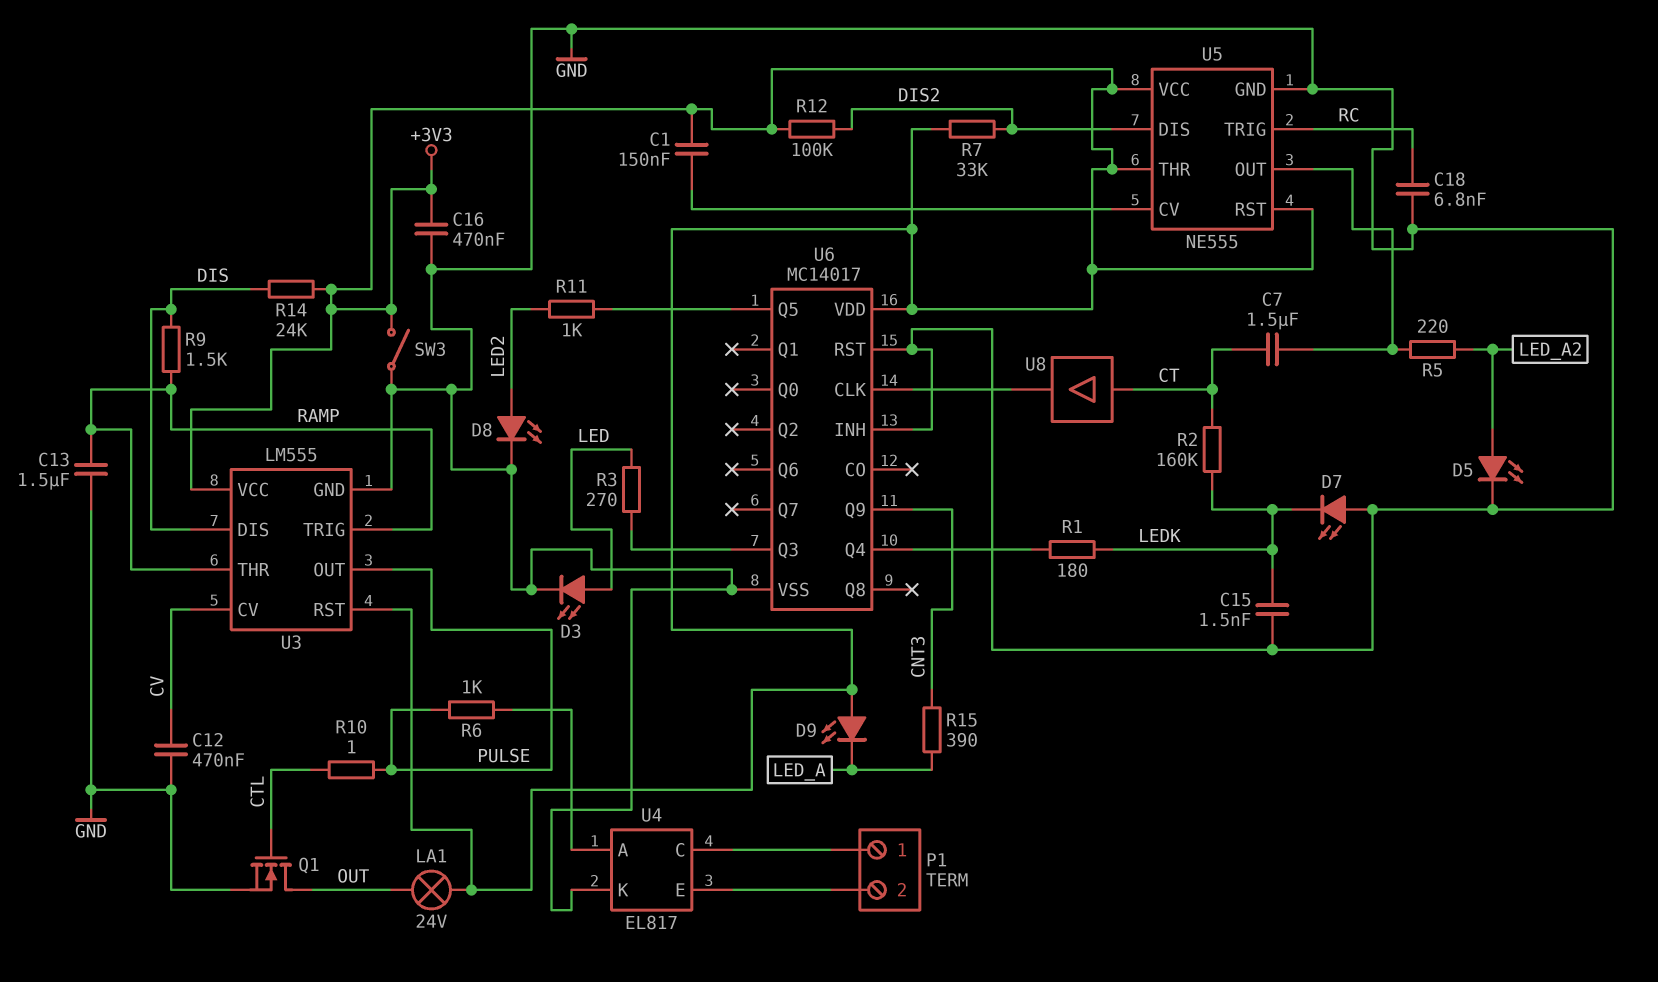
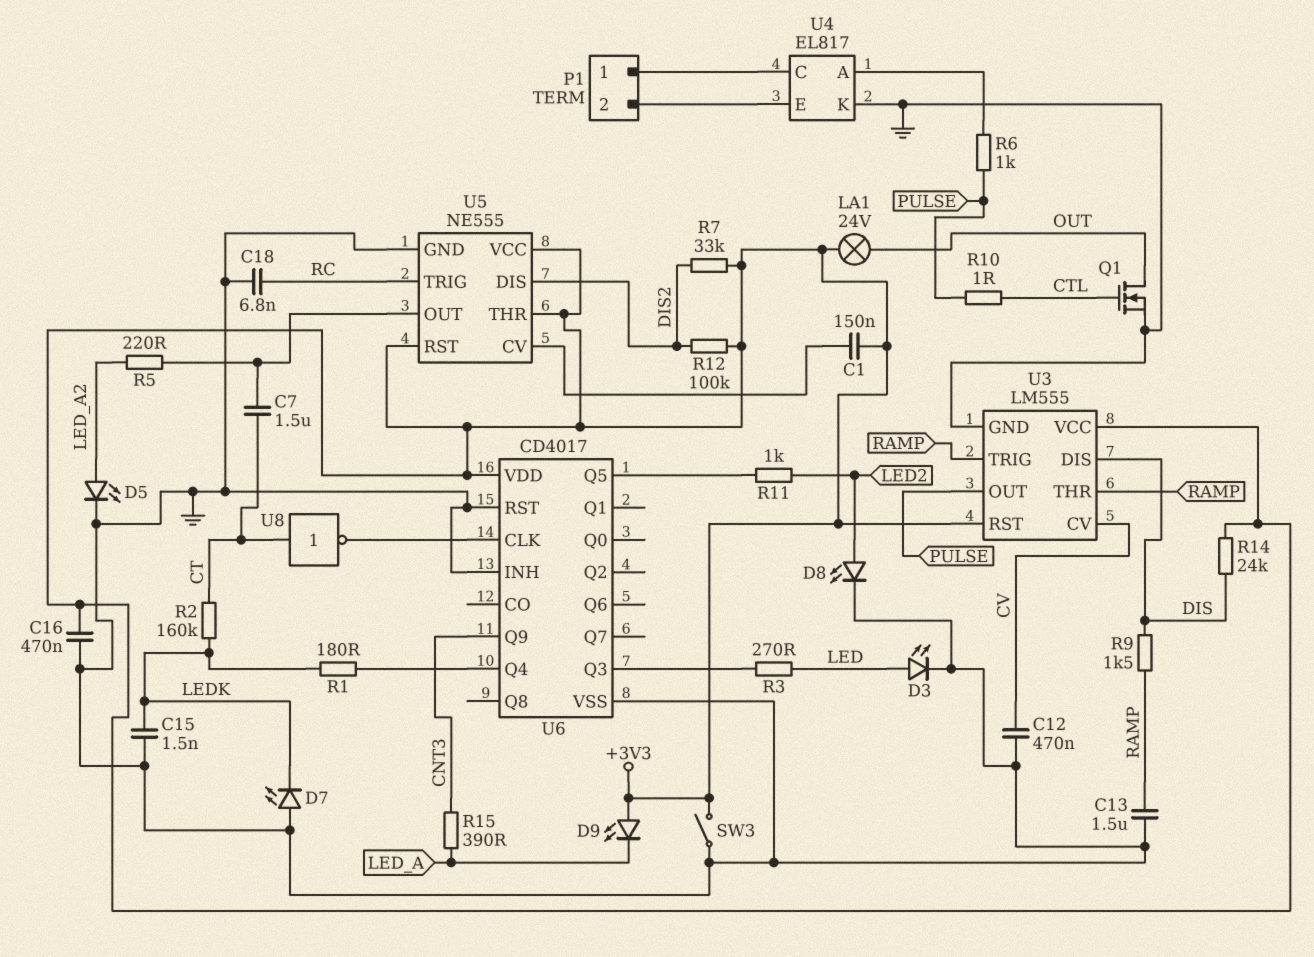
U6: MC14017 -> CD4017
U8: buffer (in CT, out U6/CLK) -> NOT (in CT, out U6/CLK)

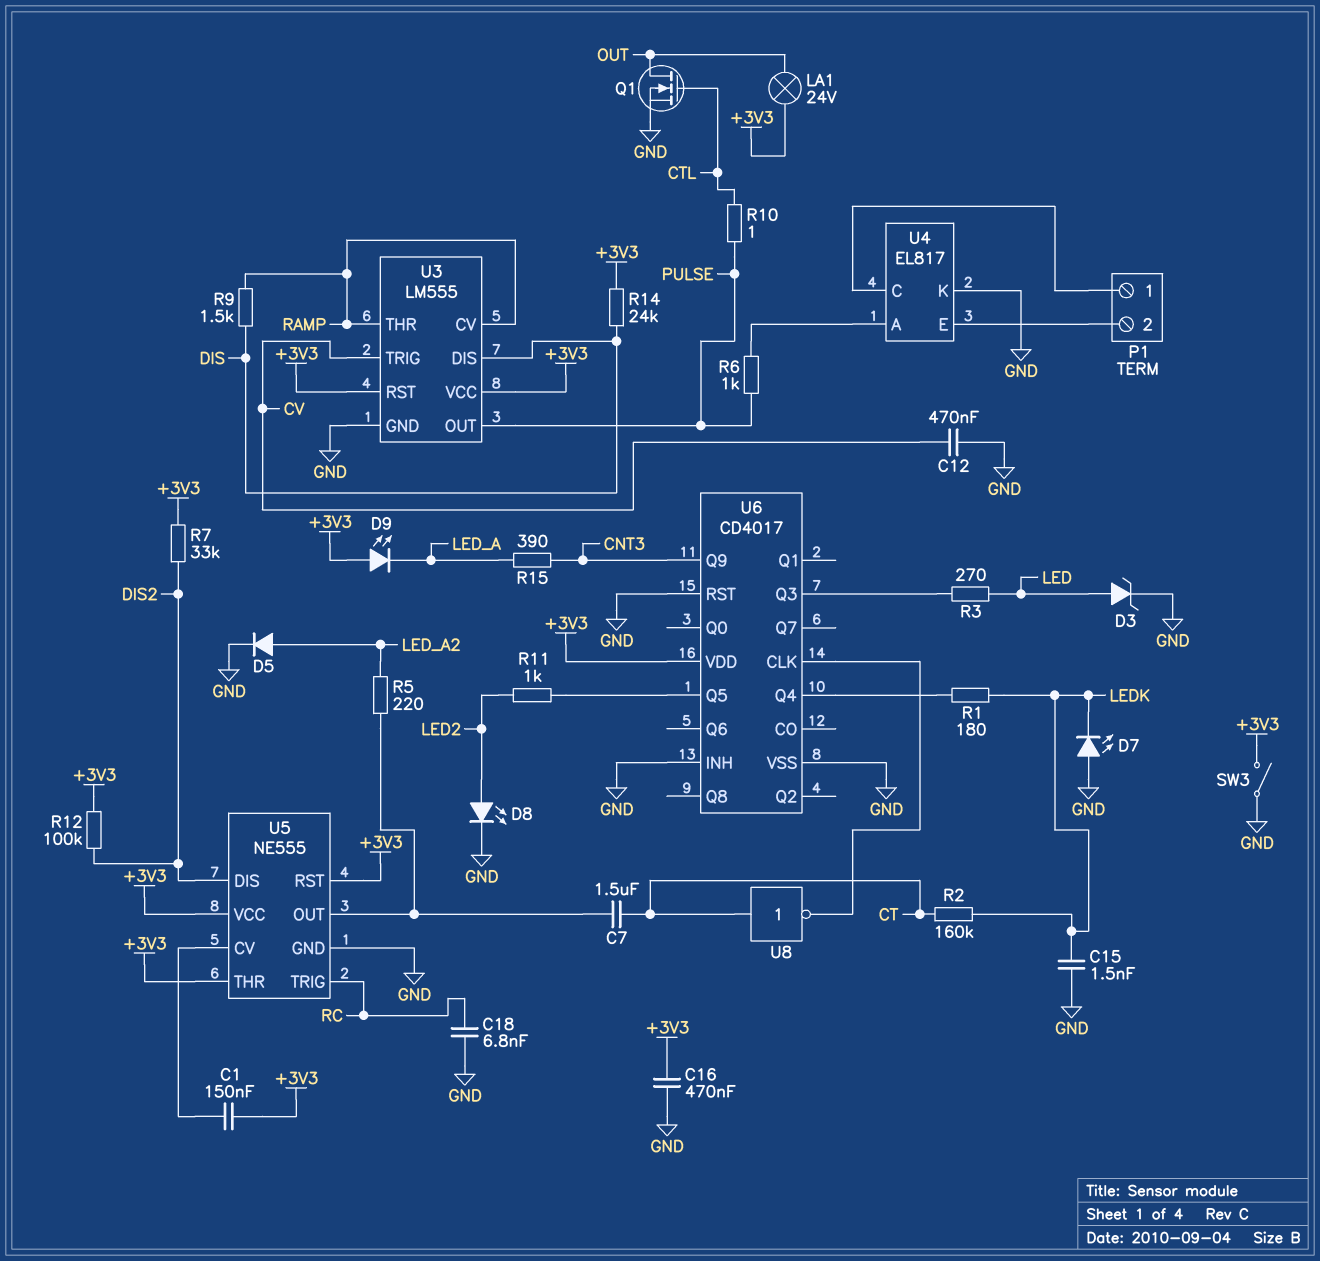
C13: 1.5uF (GND, RAMP) -> none
D3: LED (A LED, K GND) -> zener (A LED, K GND)
D5: LED (A LED_A2, K GND) -> diode (A LED_A2, K GND)
U3 pin CV: CV -> RAMP
U3 pin TRIG: RAMP -> CV

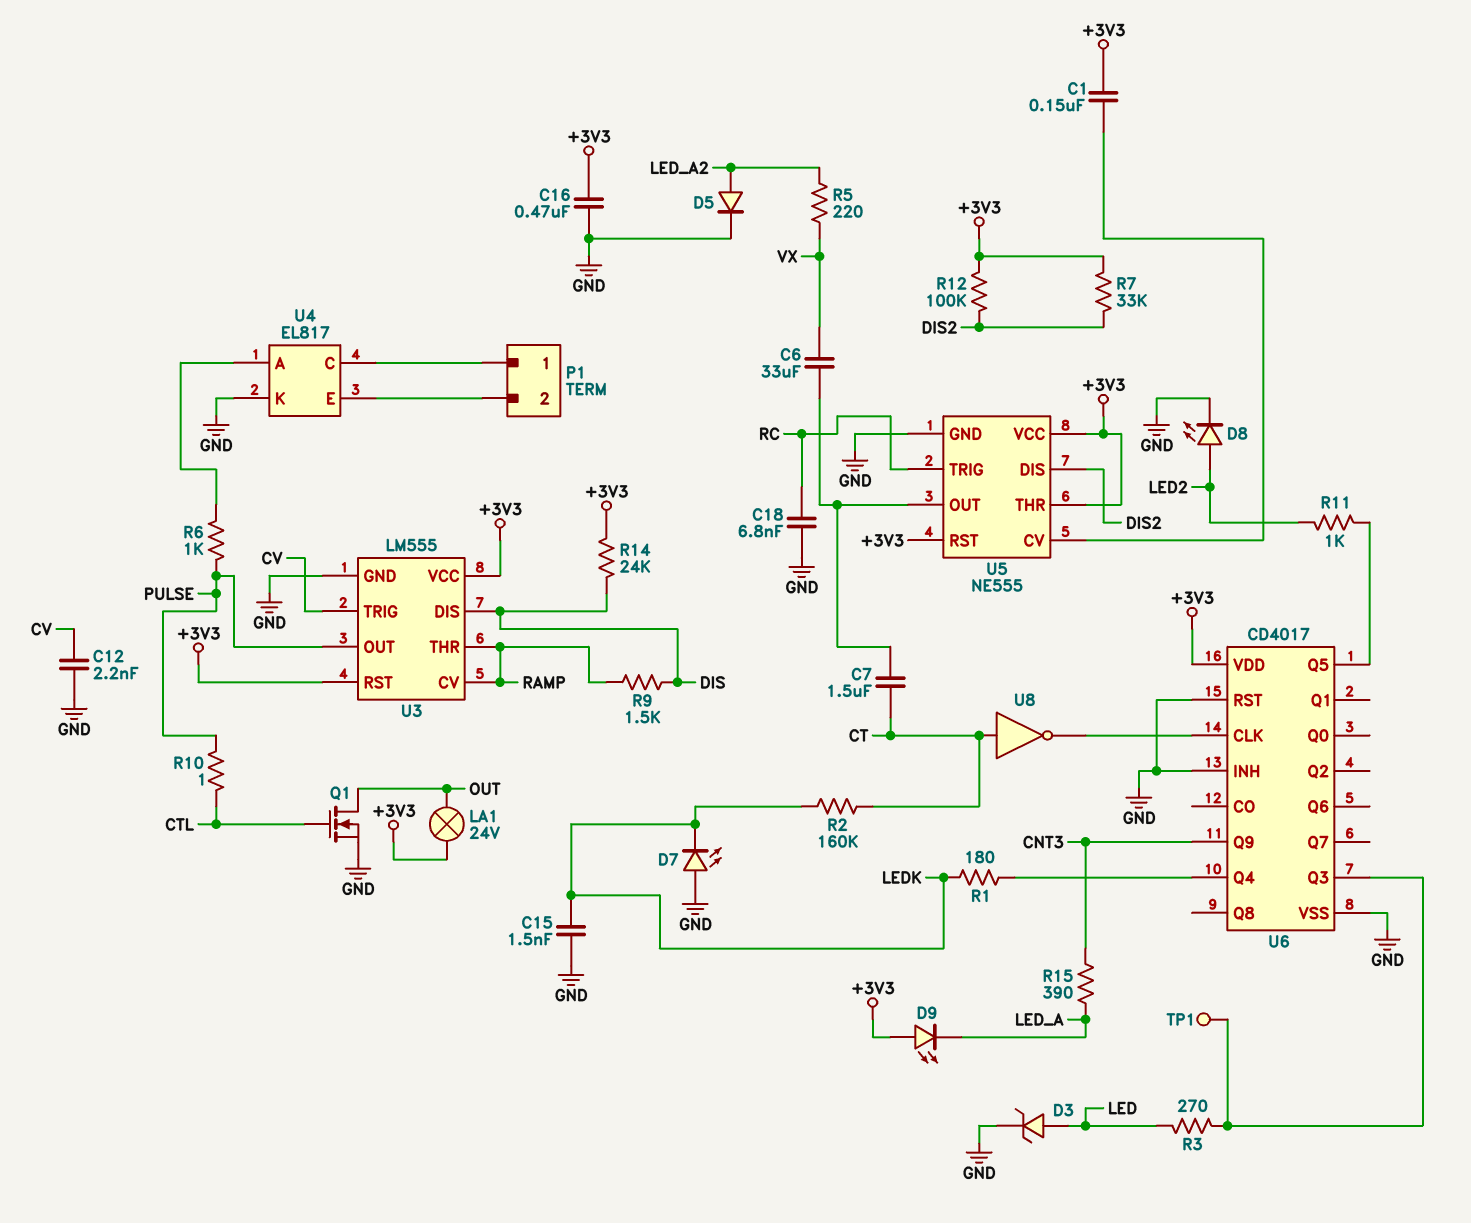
C6: none -> 33uF (U5/OUT, VX)
C12: 470nF (CV, GND) -> 2.2nF (CV, GND)
R5: 220 (LED_A2, U5/OUT) -> 220 (LED_A2, VX)
SW3: switch (+3V3, GND) -> none
TP1: none -> test point (U6/Q3)

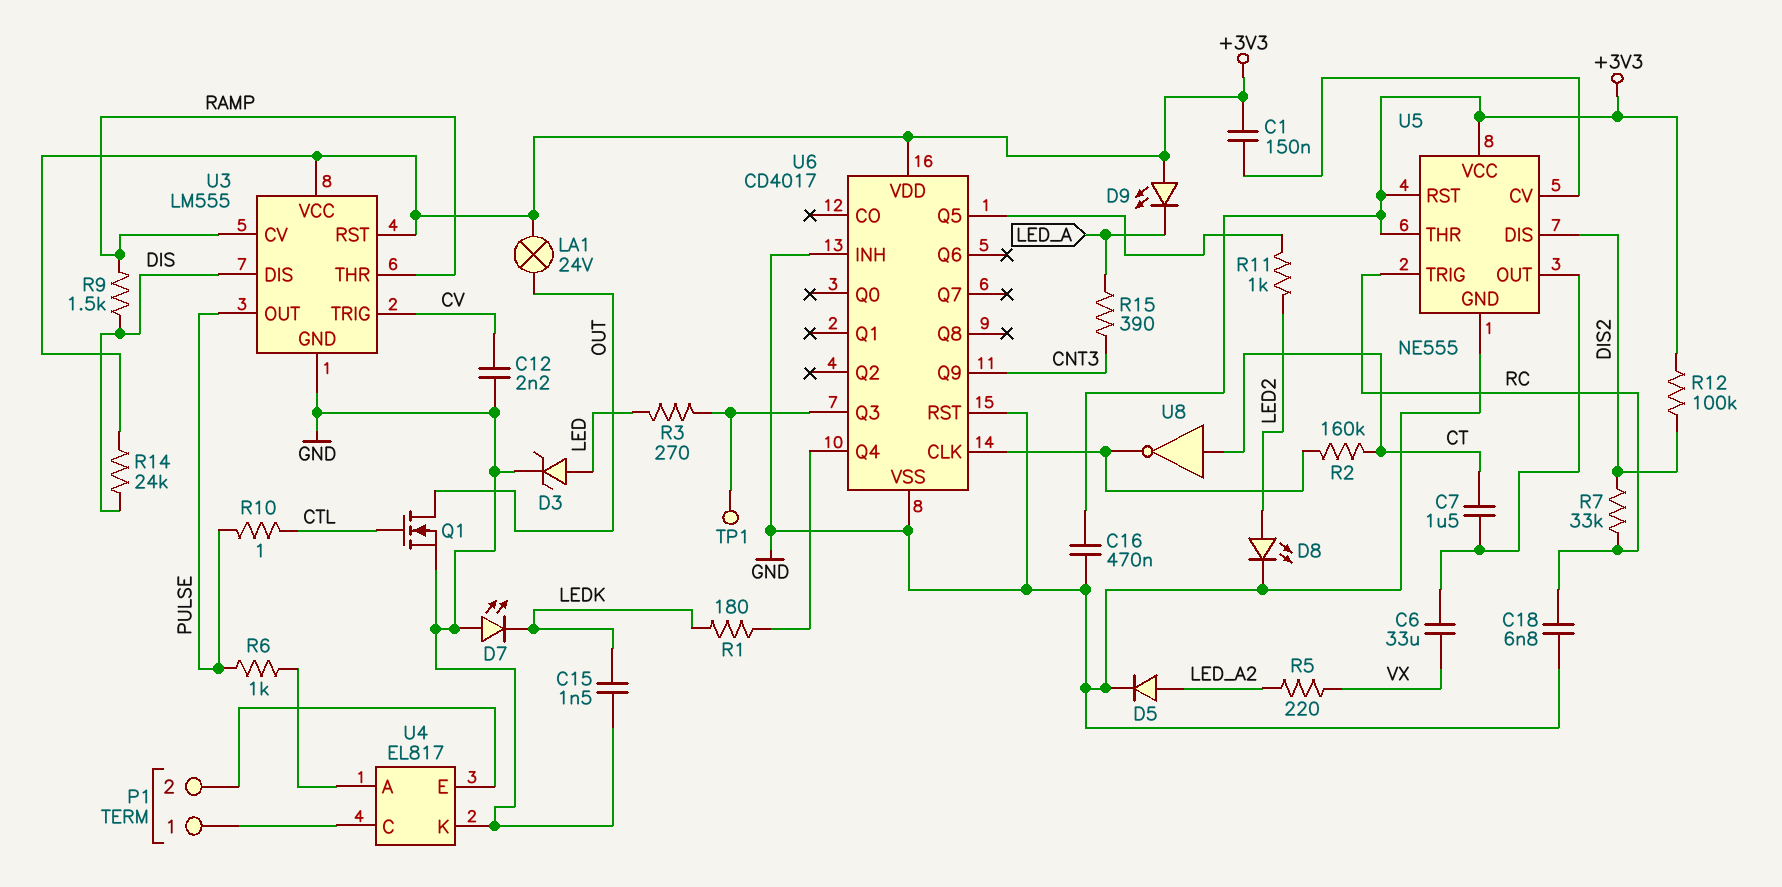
R2: 160k (CT, LEDK) -> 160k (CT, U6/CLK)
R7: 33k (+3V3, DIS2) -> 33k (DIS2, RC)

